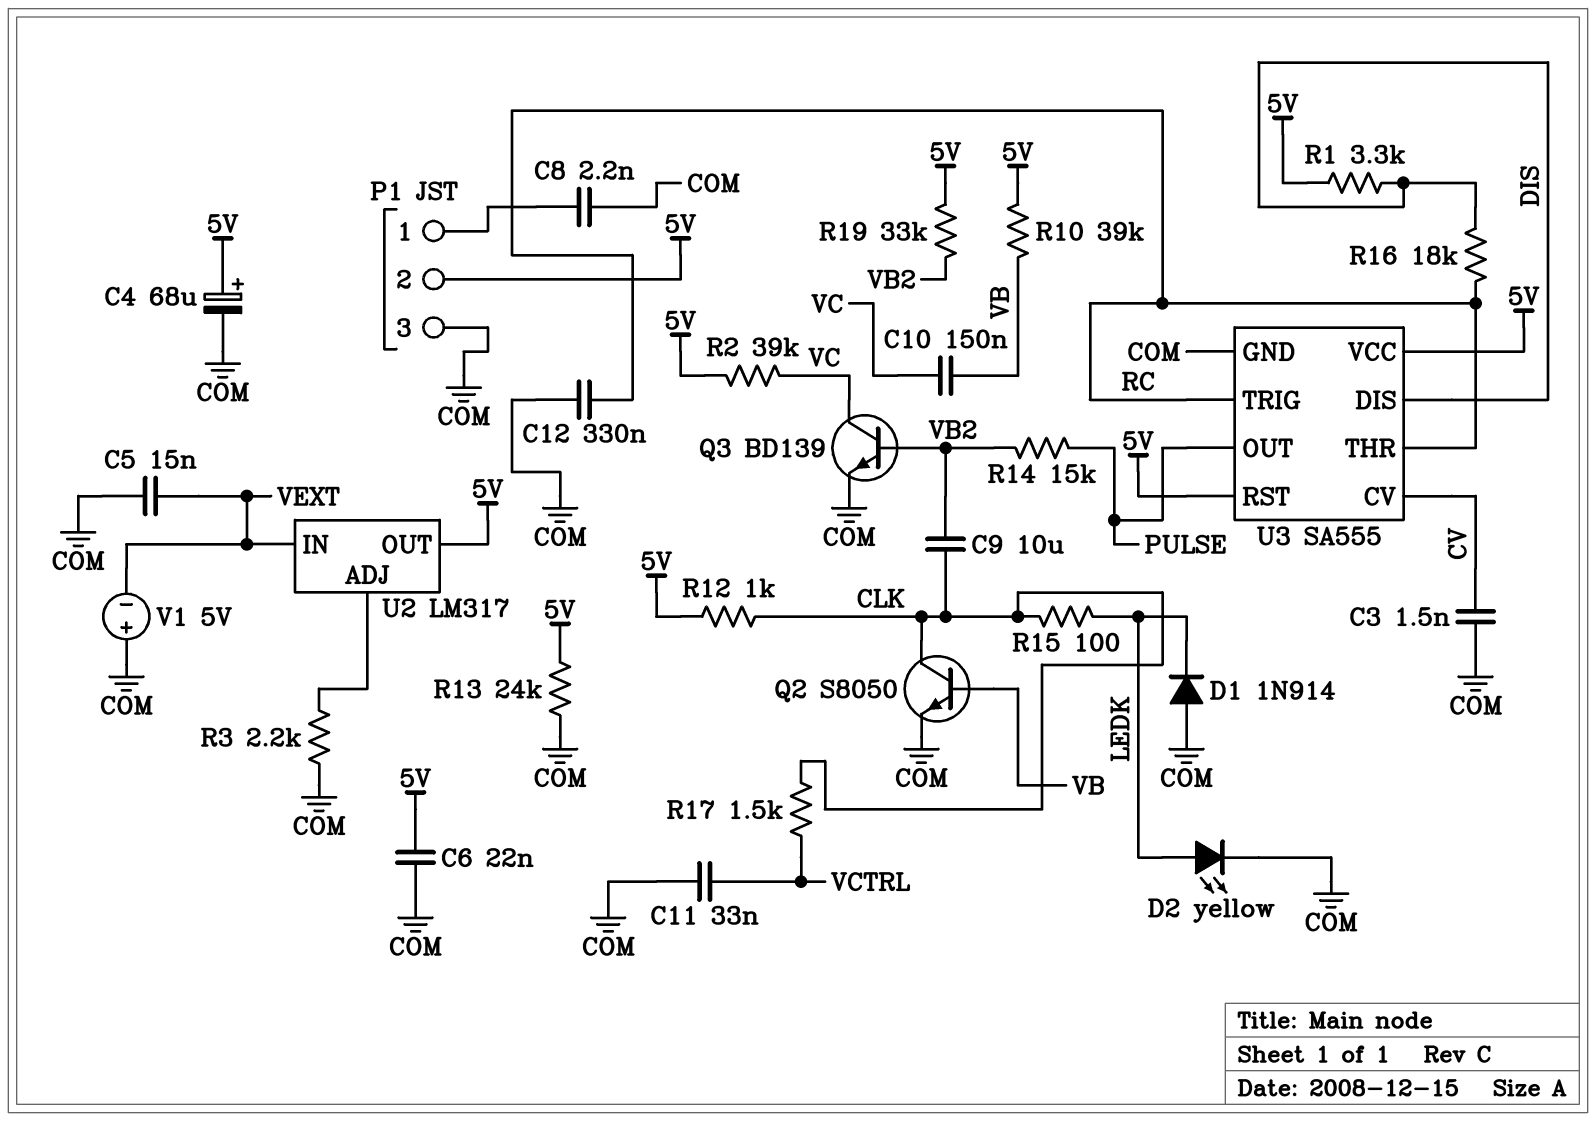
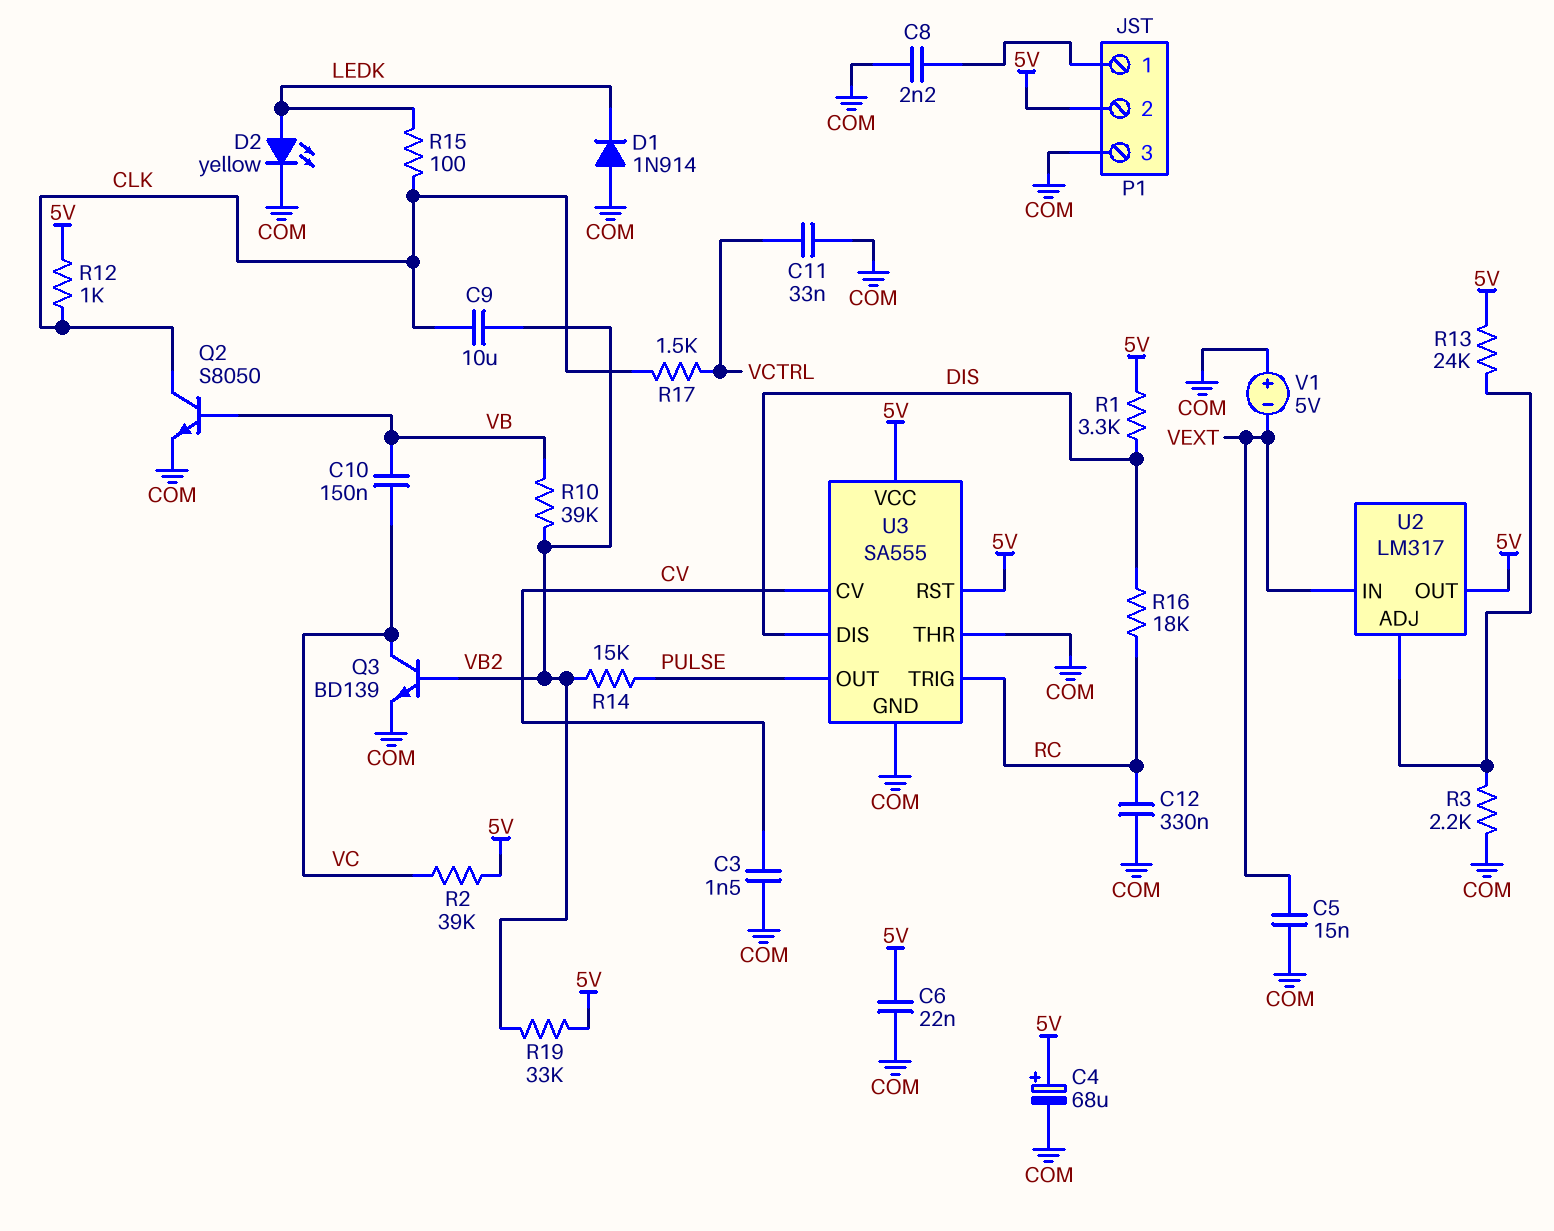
R10: 39k (5V, VB) -> 39k (VB, VB2)
R13: 24k (5V, COM) -> 24k (5V, U2/ADJ)
U3 pin THR: RC -> COM

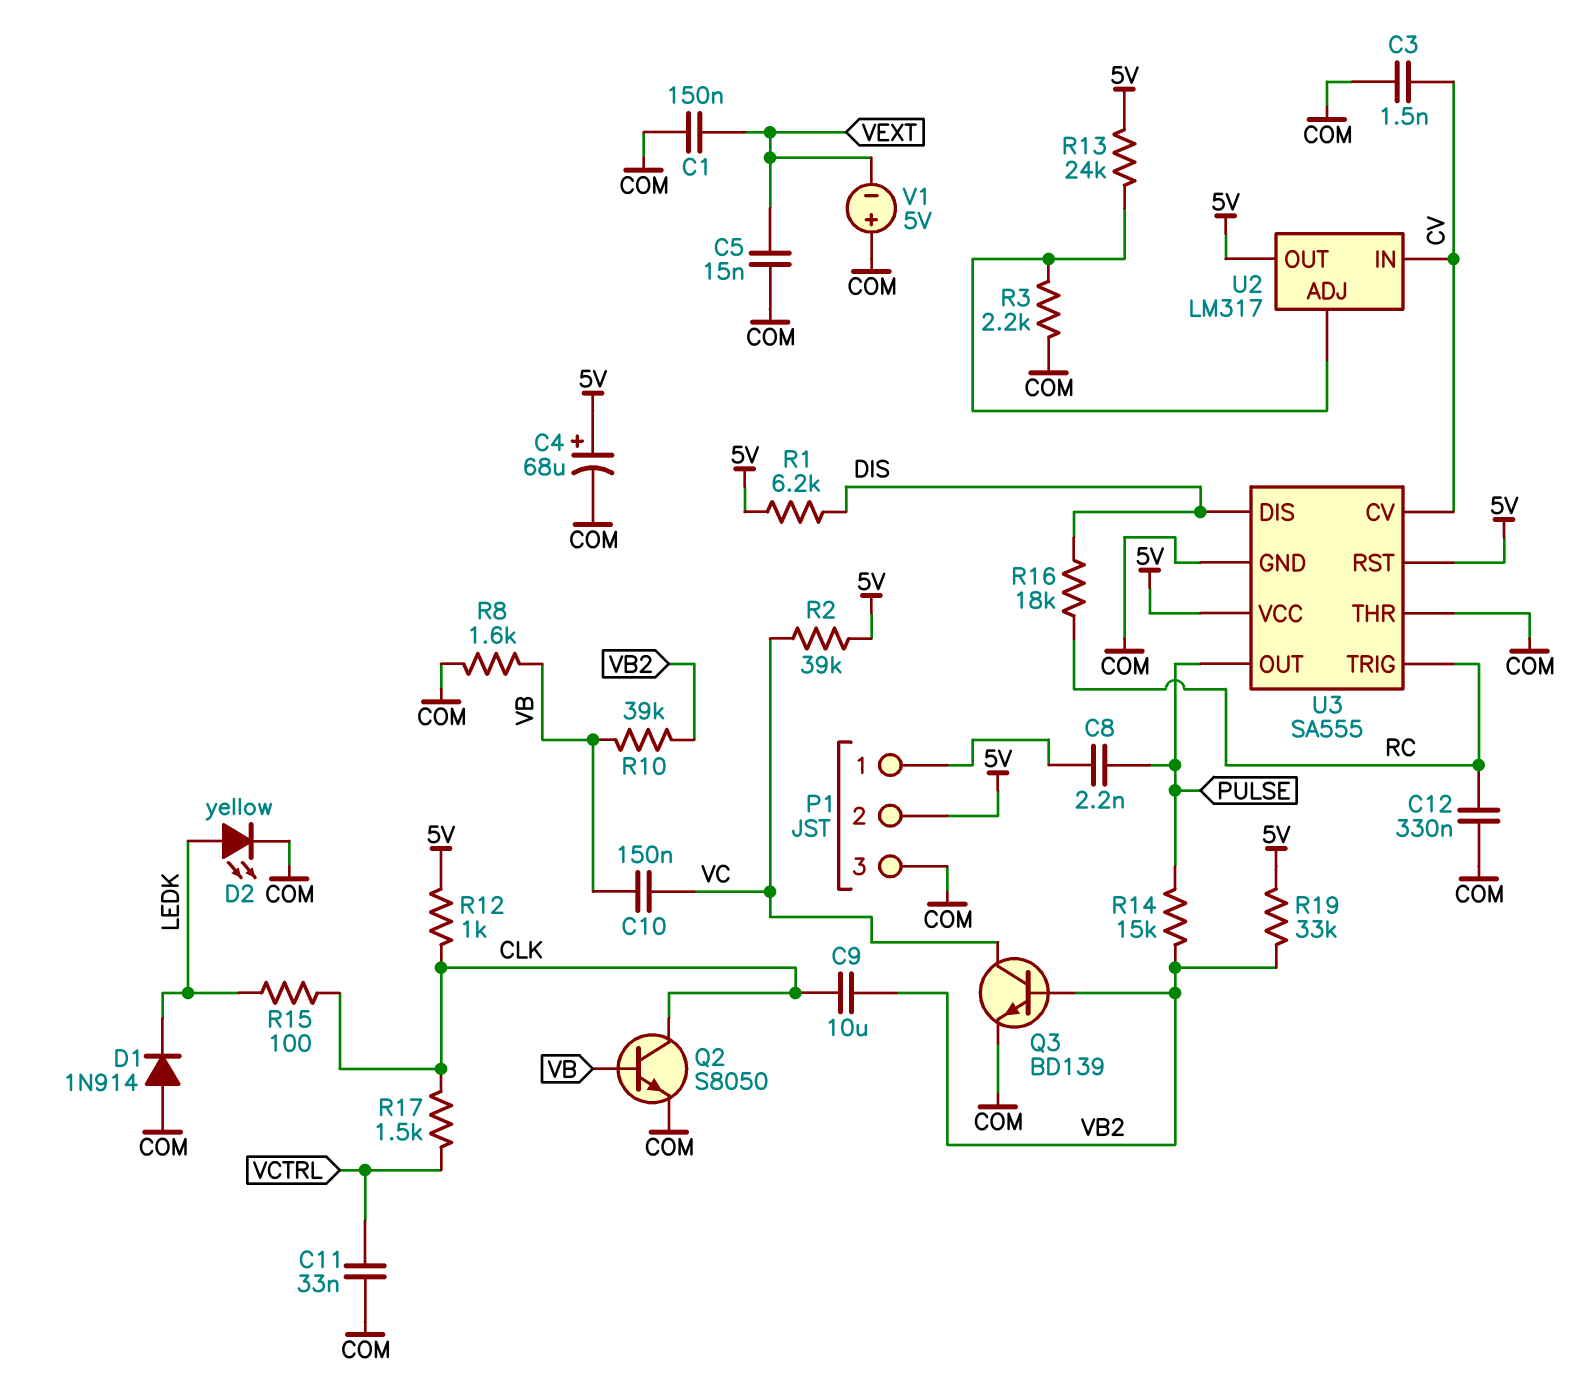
C1: none -> 150nF (COM, VEXT)
C6: 22nF (5V, COM) -> none
C8: 2.2nF (COM, P1/1) -> 2.2nF (P1/1, PULSE)
R1: 3.3k (5V, DIS) -> 6.2k (5V, DIS)
R8: none -> 1.6k (COM, VB)
U2 pin IN: VEXT -> CV

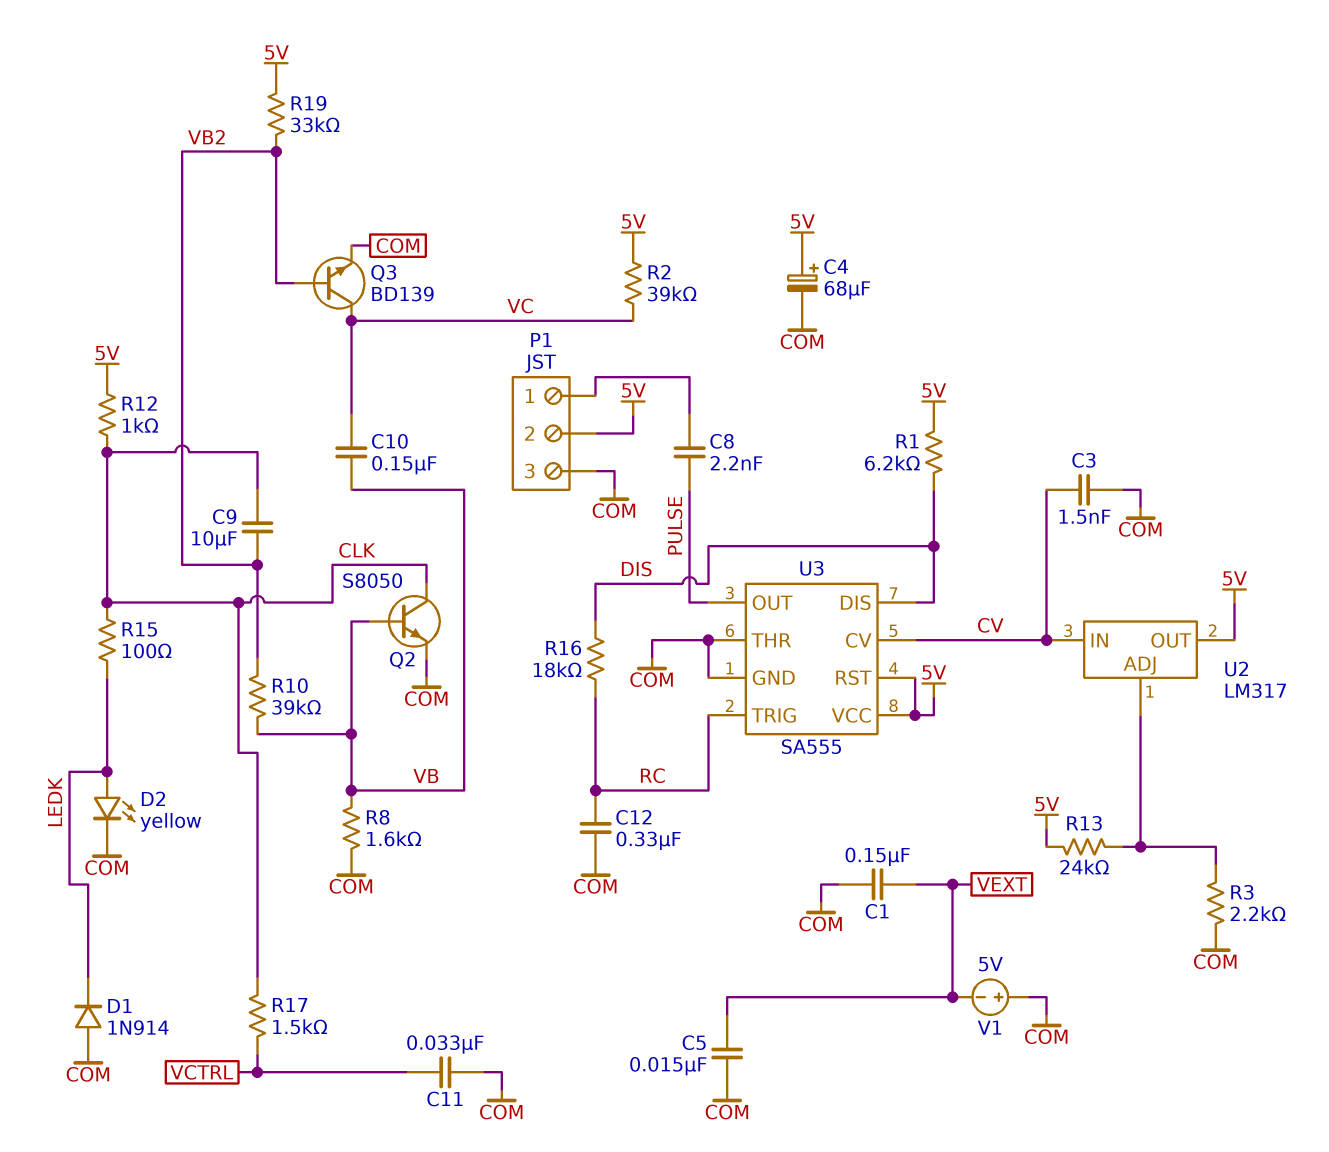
R14: 15k (PULSE, VB2) -> none

